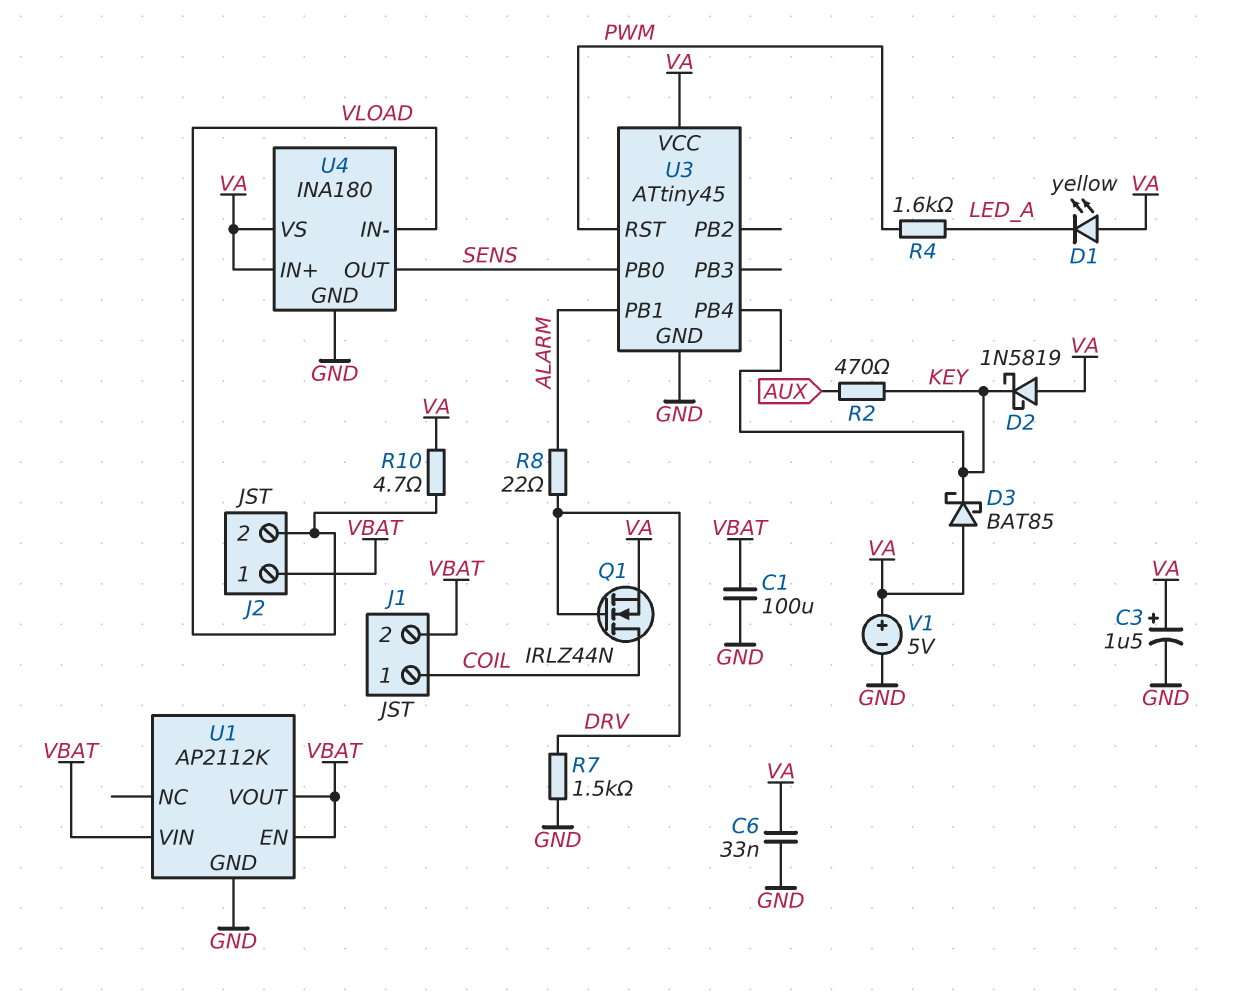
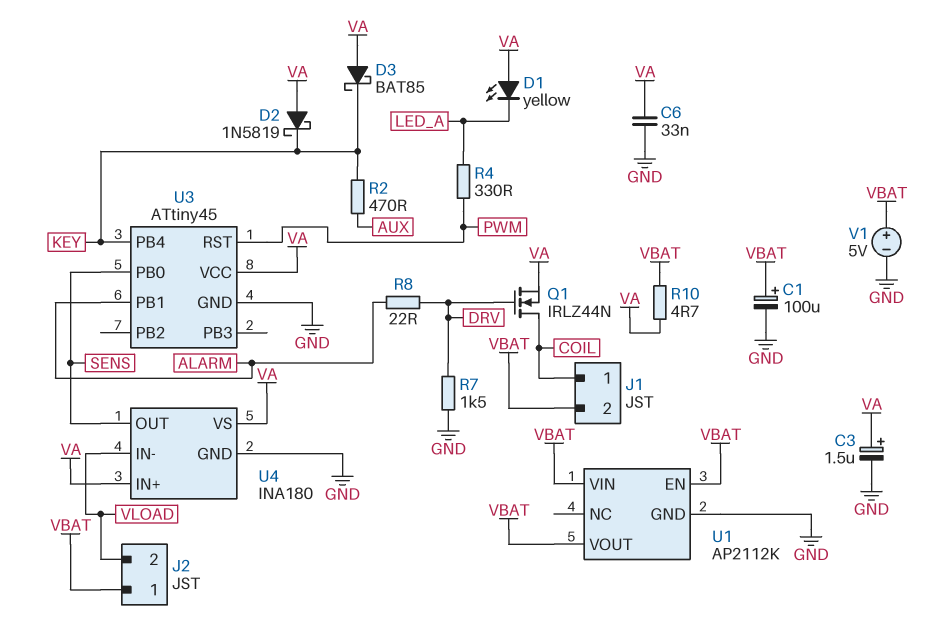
C1: 100uF (GND, VBAT) -> 100uF (plus VBAT, minus GND)
R4: 1.6k (LED_A, PWM) -> 330 (LED_A, PWM)
R10: 4.7 (VA, VLOAD) -> 4.7 (VA, VBAT)
V1: 5V (plus VA, minus GND) -> 5V (plus VBAT, minus GND)

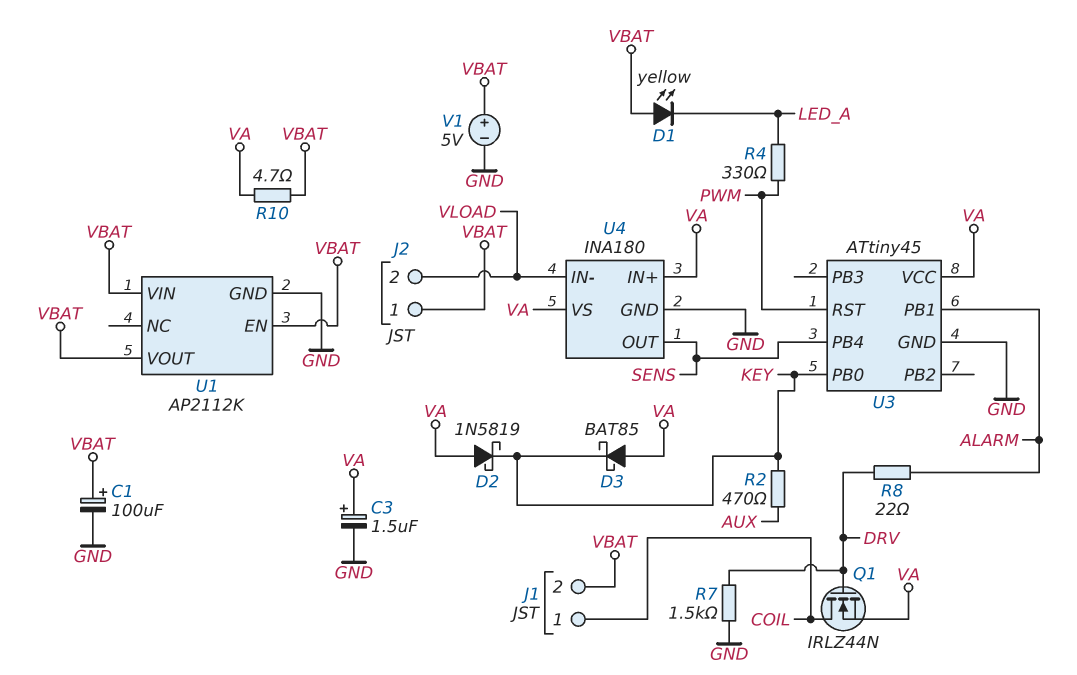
C6: 33nF (GND, VA) -> none
D1: LED yellow (A VA, K LED_A) -> LED yellow (A VBAT, K LED_A)
U3 pin PB0: SENS -> KEY
U3 pin PB4: KEY -> SENS

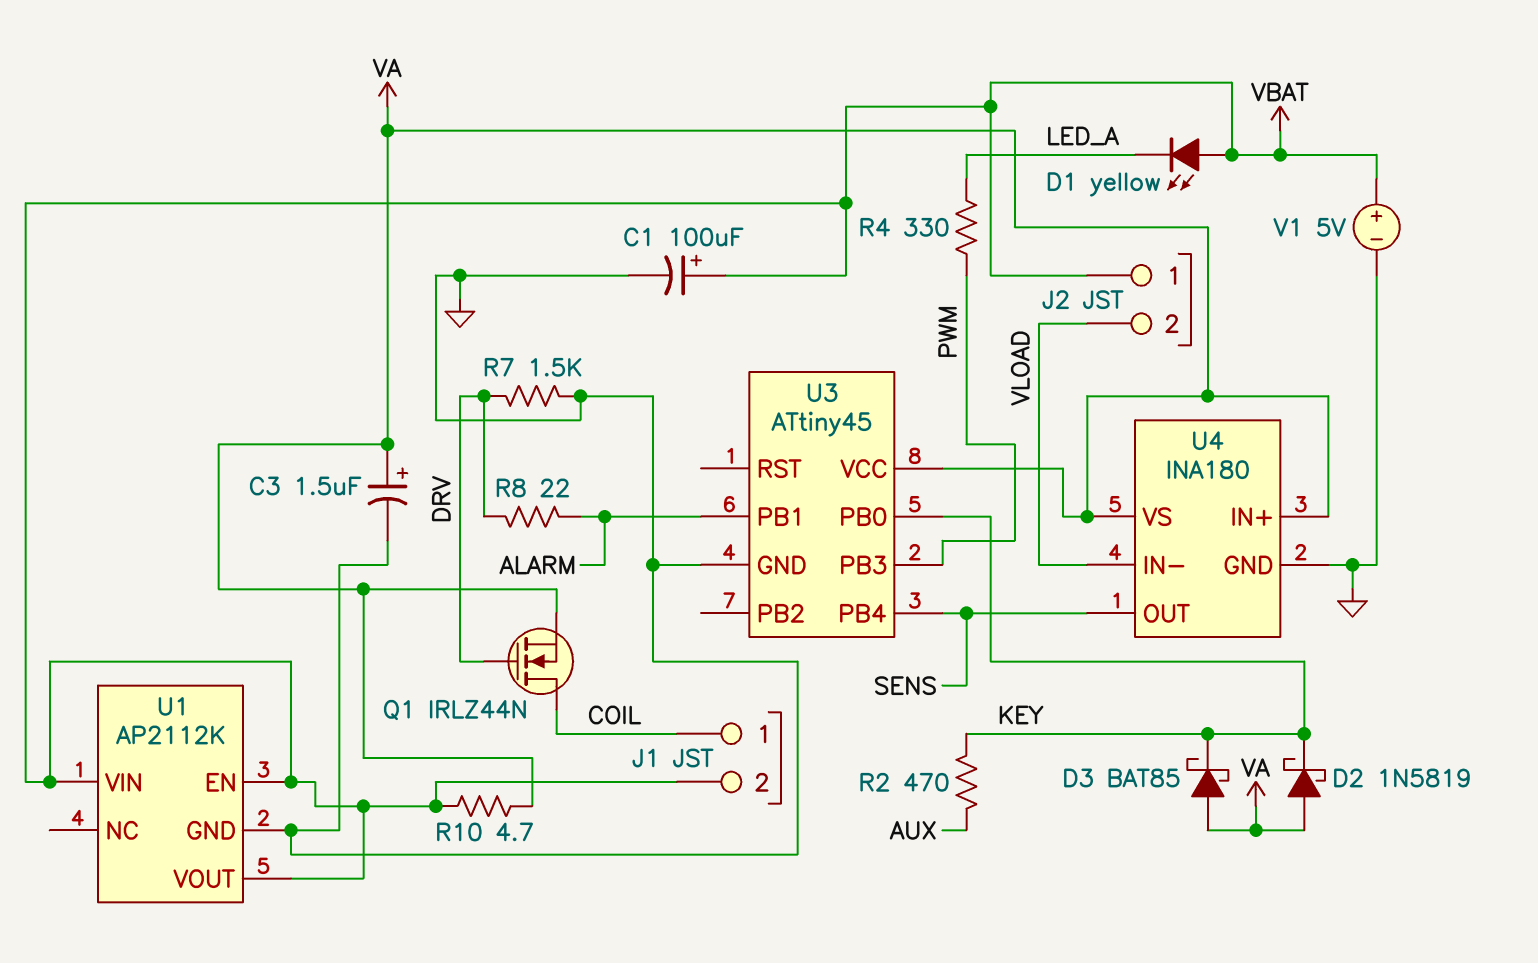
U3 pin PB3: none -> PWM
U3 pin RST: PWM -> none

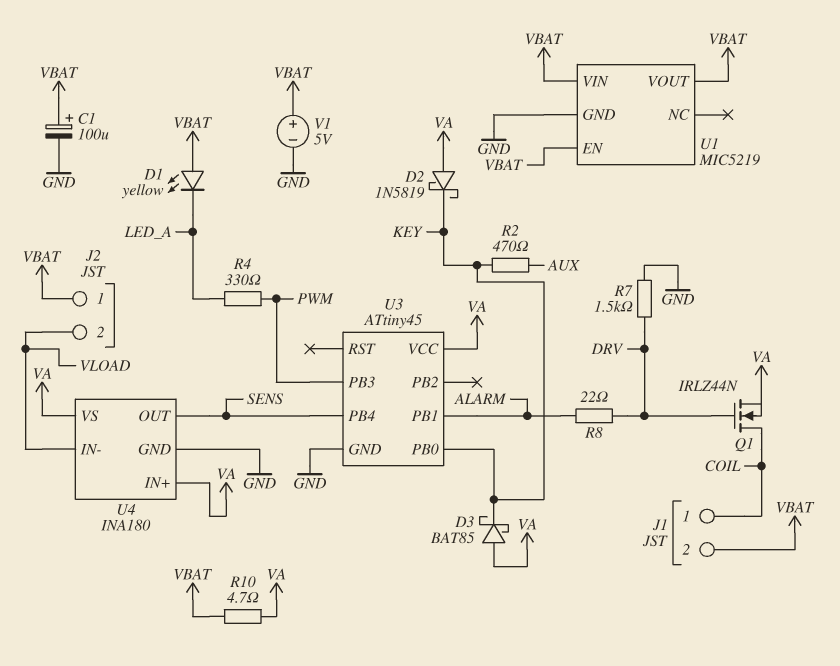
C3: 1.5uF (plus VA, minus GND) -> none
U1: AP2112K -> MIC5219

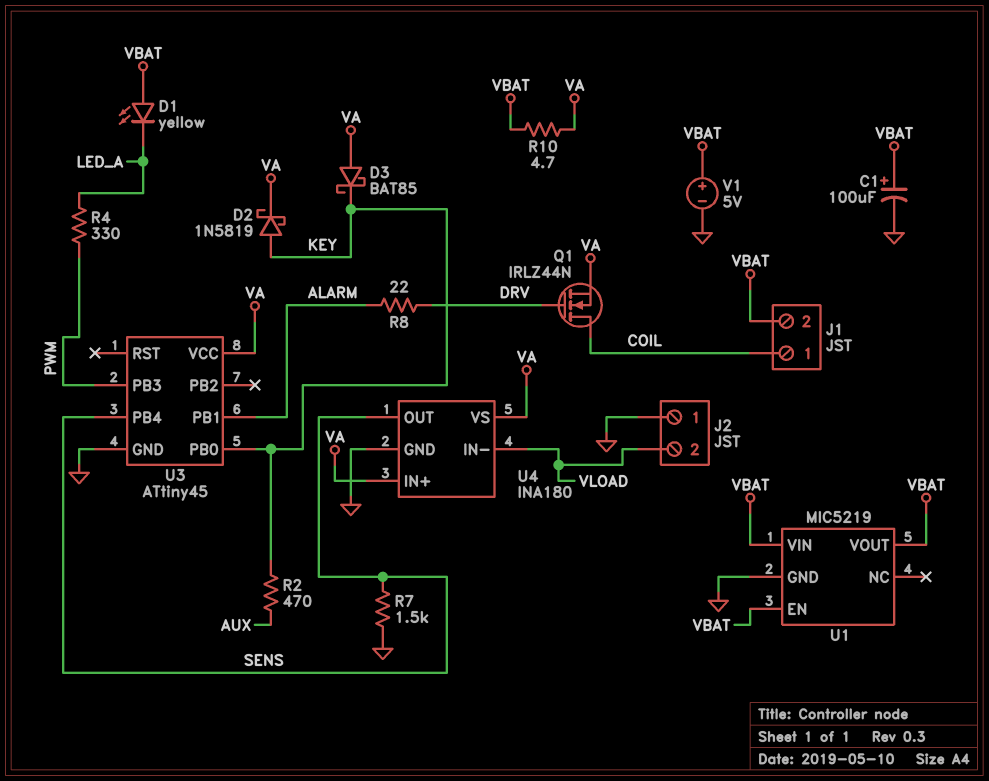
D2: schottky 1N5819 (A VA, K KEY) -> schottky 1N5819 (A KEY, K VA)
J2 pin 1: VBAT -> GND
R7: 1.5k (DRV, GND) -> 1.5k (GND, SENS)

